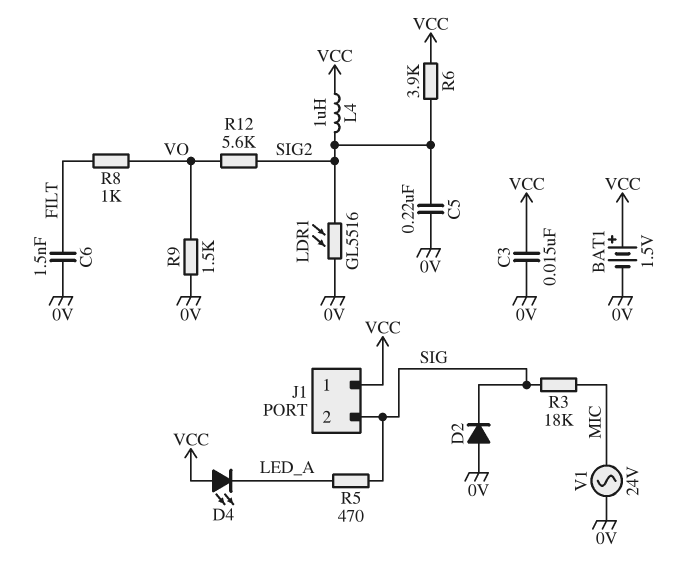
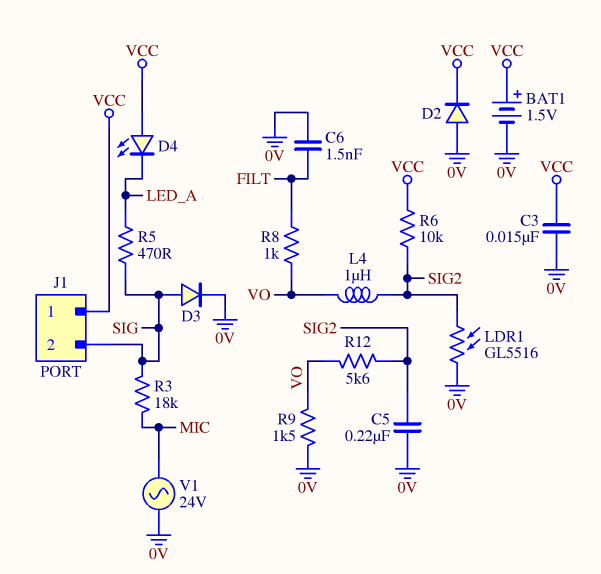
D2: diode (A 0V, K SIG) -> diode (A 0V, K VCC)
D3: none -> diode (A SIG, K 0V)
L4: 1uH (SIG2, VCC) -> 1uH (SIG2, VO)
R6: 3.9k (SIG2, VCC) -> 10k (SIG2, VCC)

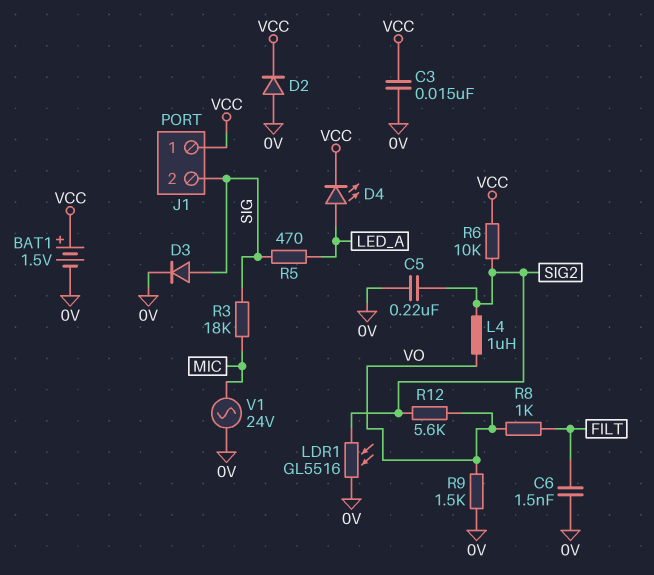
D4: LED (A VCC, K LED_A) -> LED (A LED_A, K VCC)

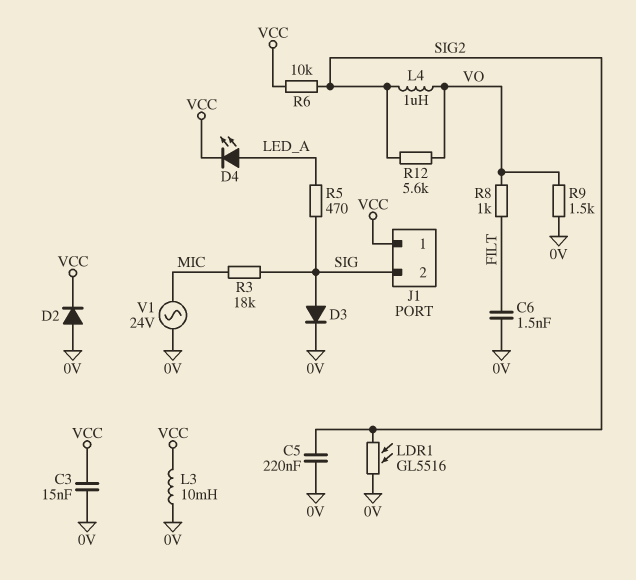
BAT1: 1.5V (plus VCC, minus 0V) -> none
L3: none -> 10mH (0V, VCC)

